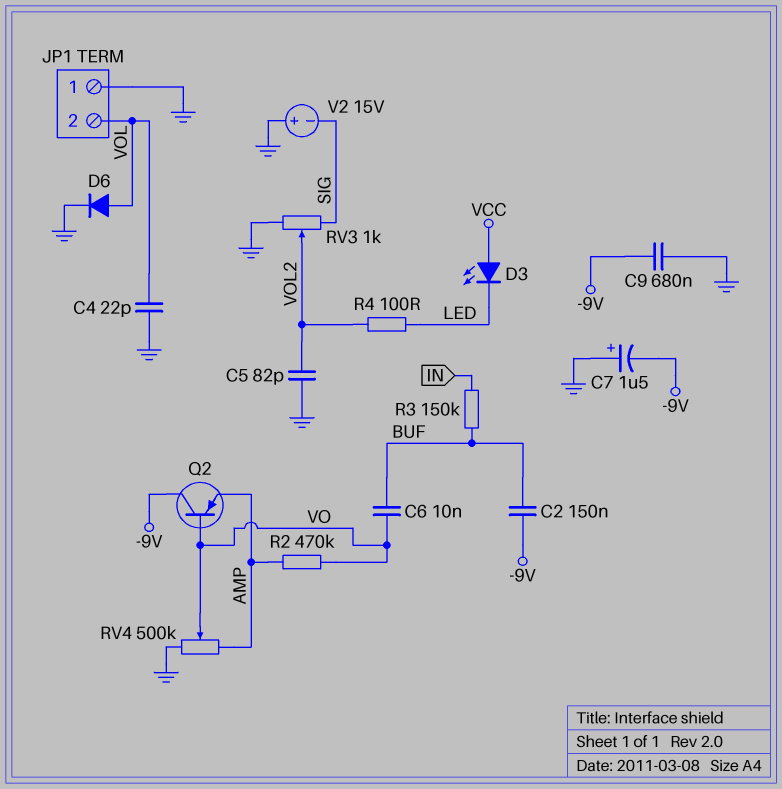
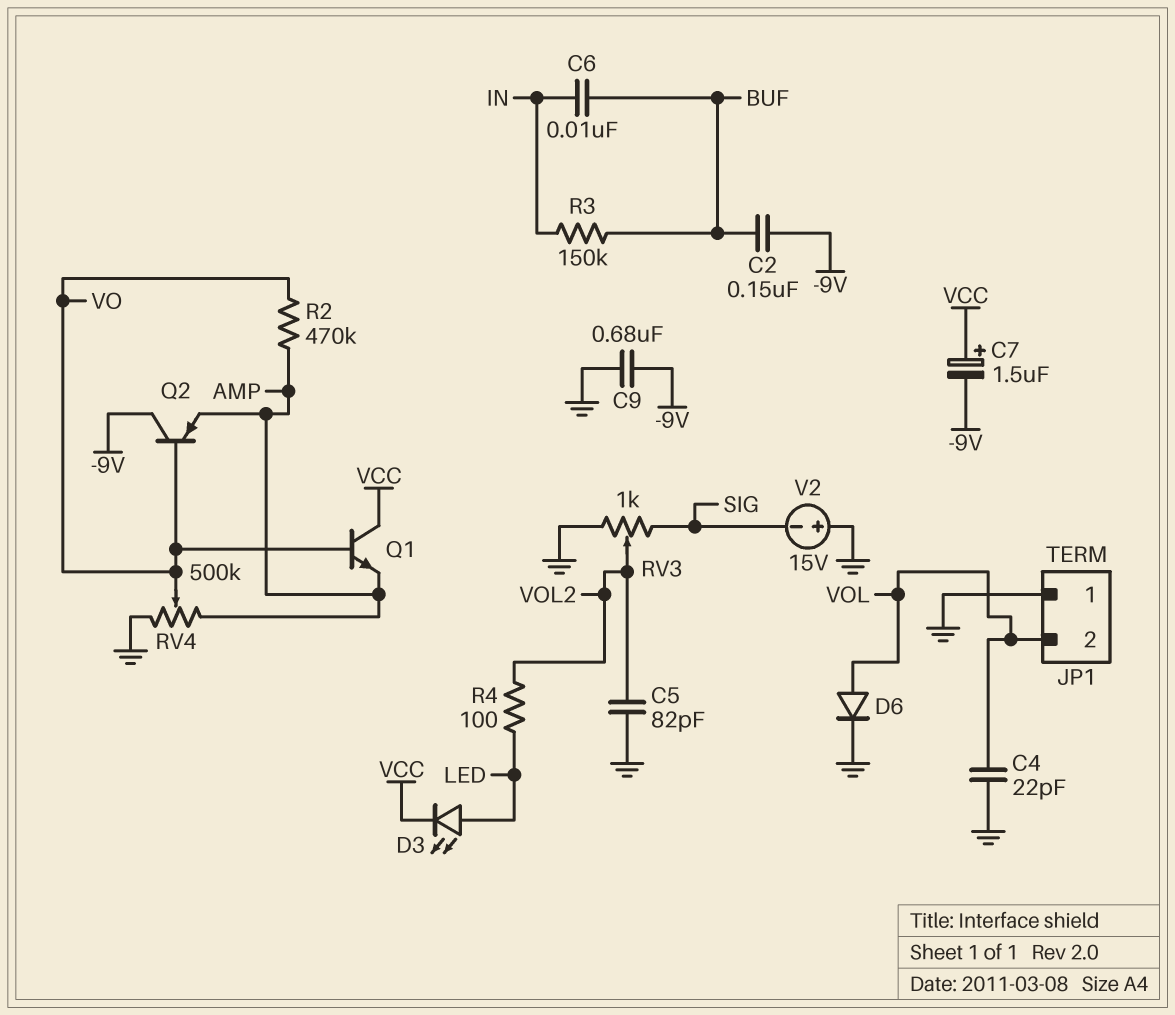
C6: 10nF (BUF, VO) -> 10nF (BUF, IN)
C7: 1.5uF (plus GND, minus -9V) -> 1.5uF (plus VCC, minus -9V)
D3: LED (A VCC, K LED) -> LED (A LED, K VCC)
Q1: none -> NPN (B VO, C VCC, E AMP)

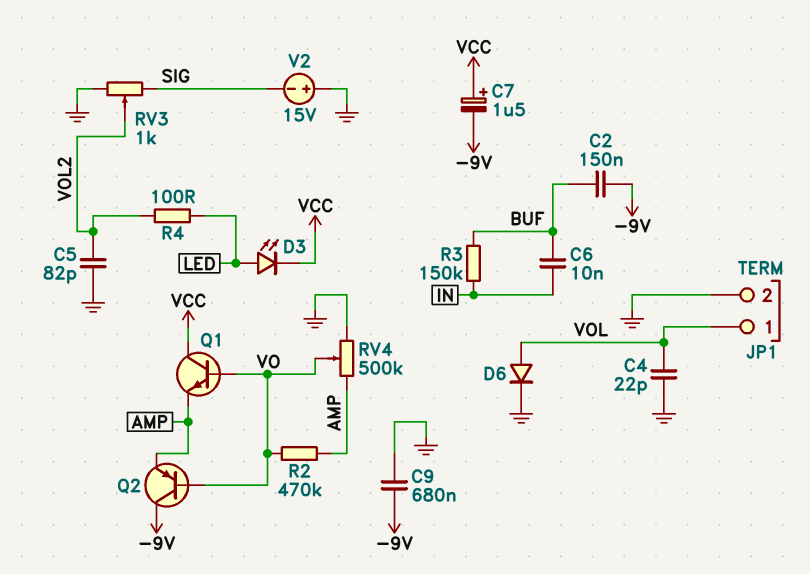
JP1 pin 1: GND -> VOL
JP1 pin 2: VOL -> GND

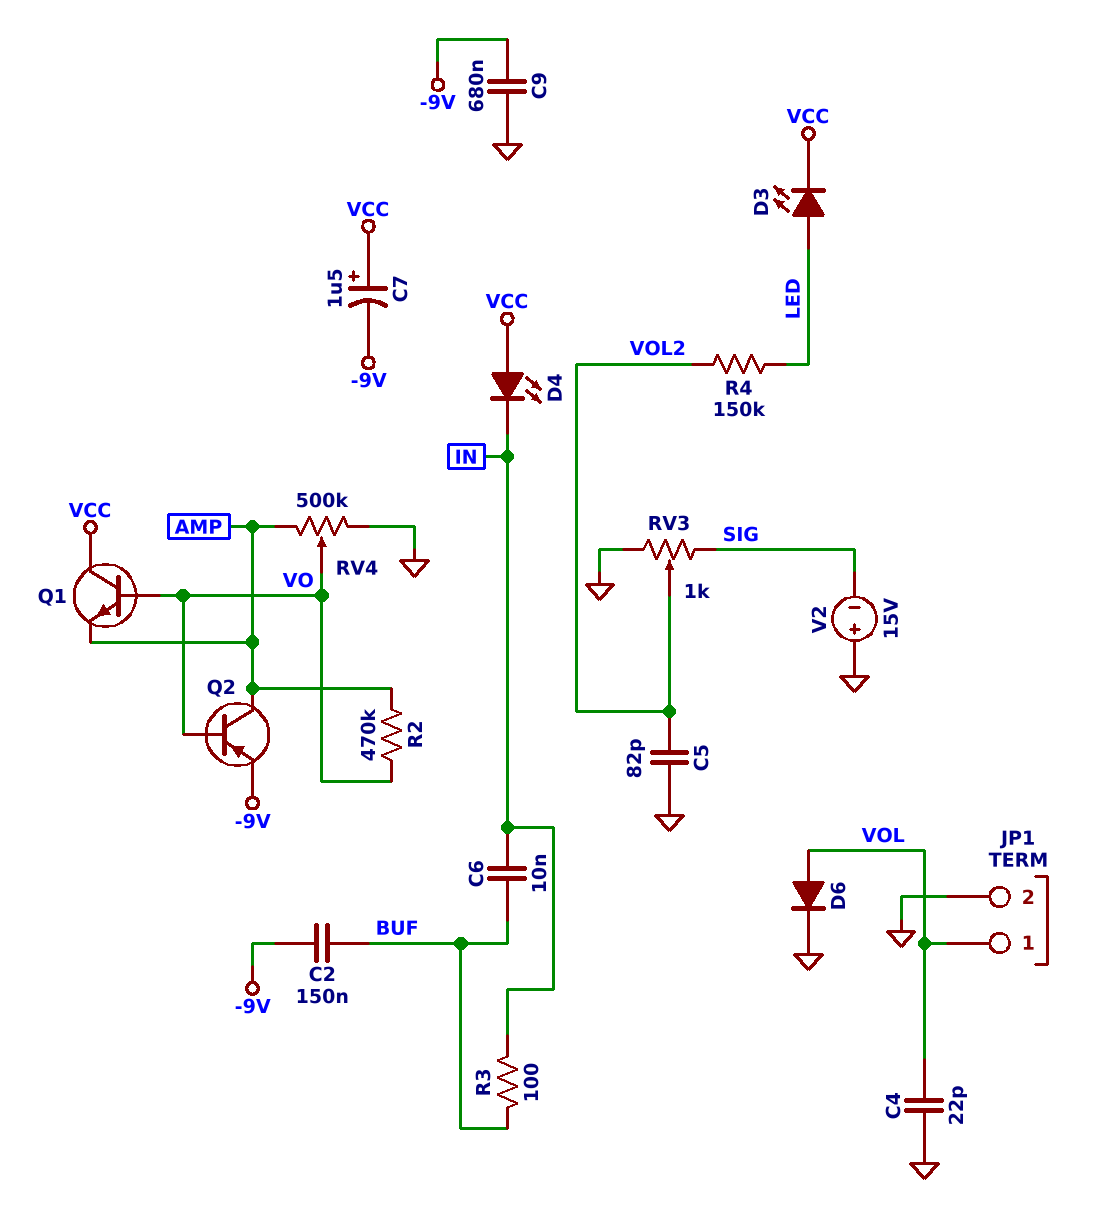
D4: none -> LED (A VCC, K IN)
Q2: PNP (B VO, C -9V, E AMP) -> PNP (B VO, C AMP, E -9V)
R3: 150k (BUF, IN) -> 100 (BUF, IN)
R4: 100 (LED, VOL2) -> 150k (LED, VOL2)

